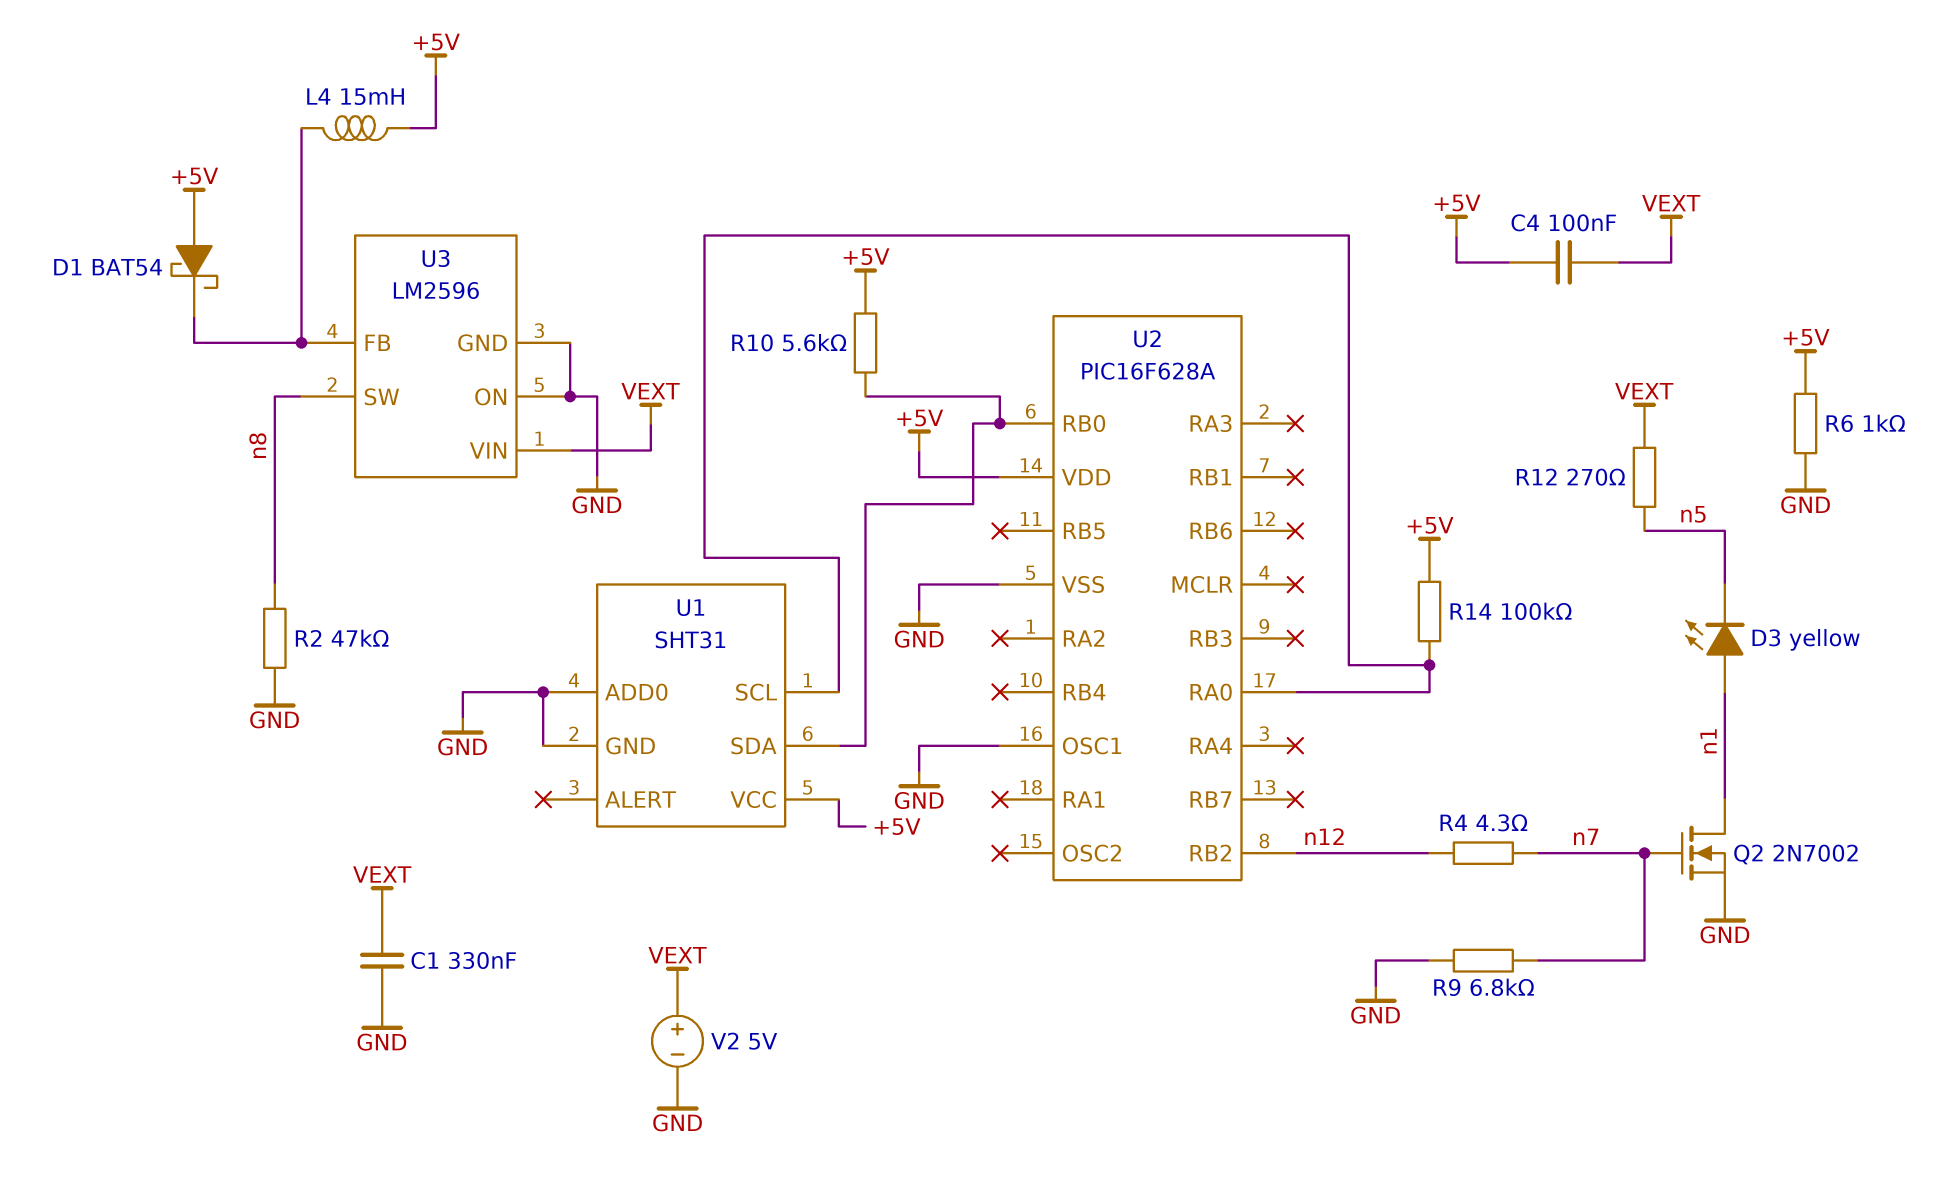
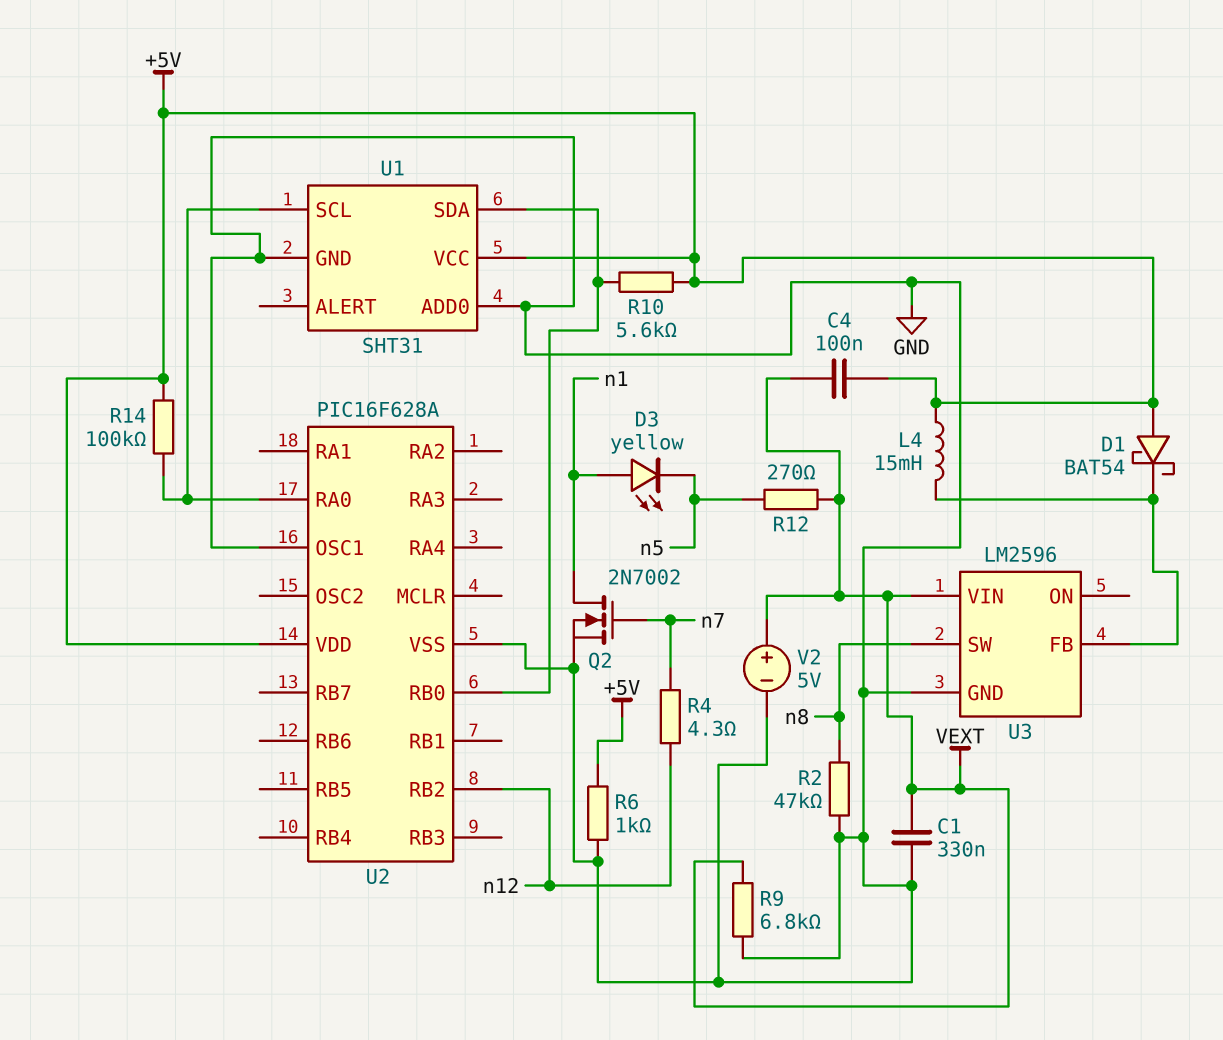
R9: 6.8k (GND, n7) -> 6.8k (GND, VEXT)
U3 pin ON: GND -> none

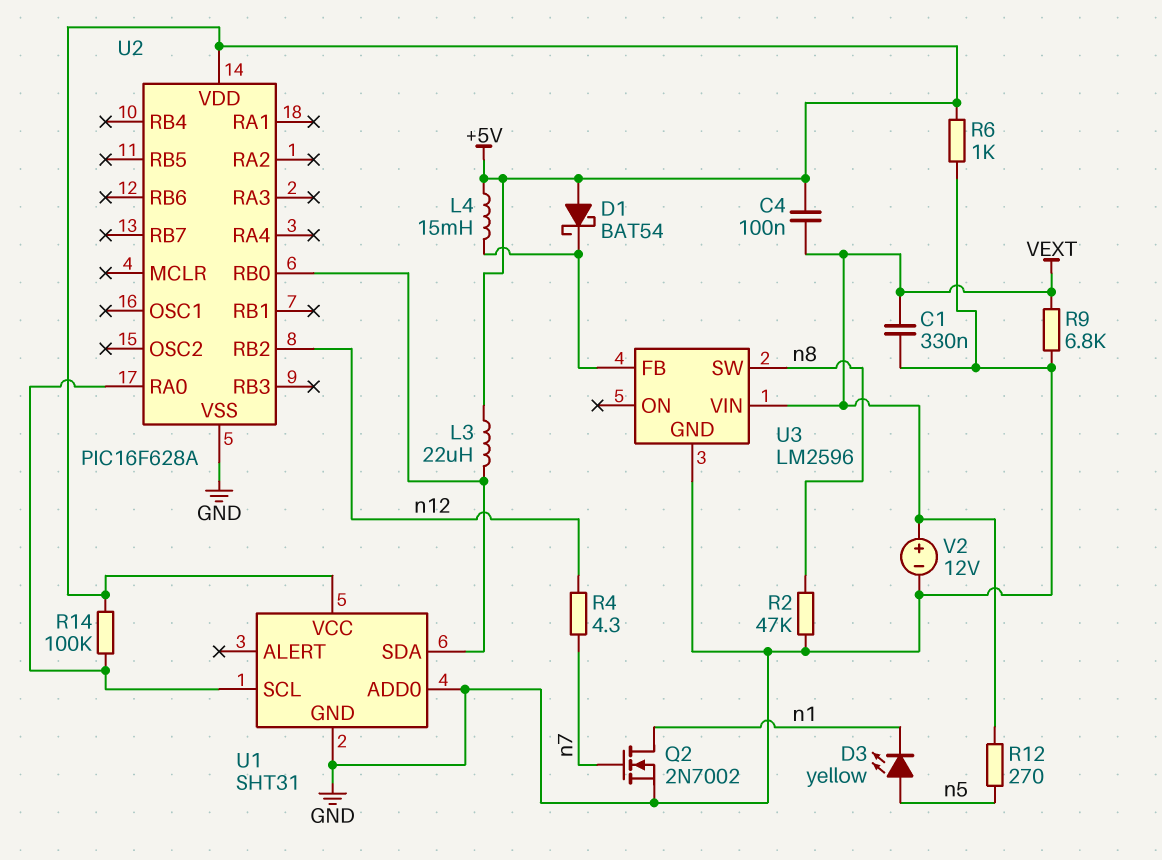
D3: LED yellow (A n1, K n5) -> LED yellow (A n5, K n1)
L3: none -> 22uH (+5V, U1/SDA)
R10: 5.6k (+5V, U1/SDA) -> none
U2 pin OSC1: GND -> none
V2: 5V (plus VEXT, minus GND) -> 12V (plus VEXT, minus GND)

